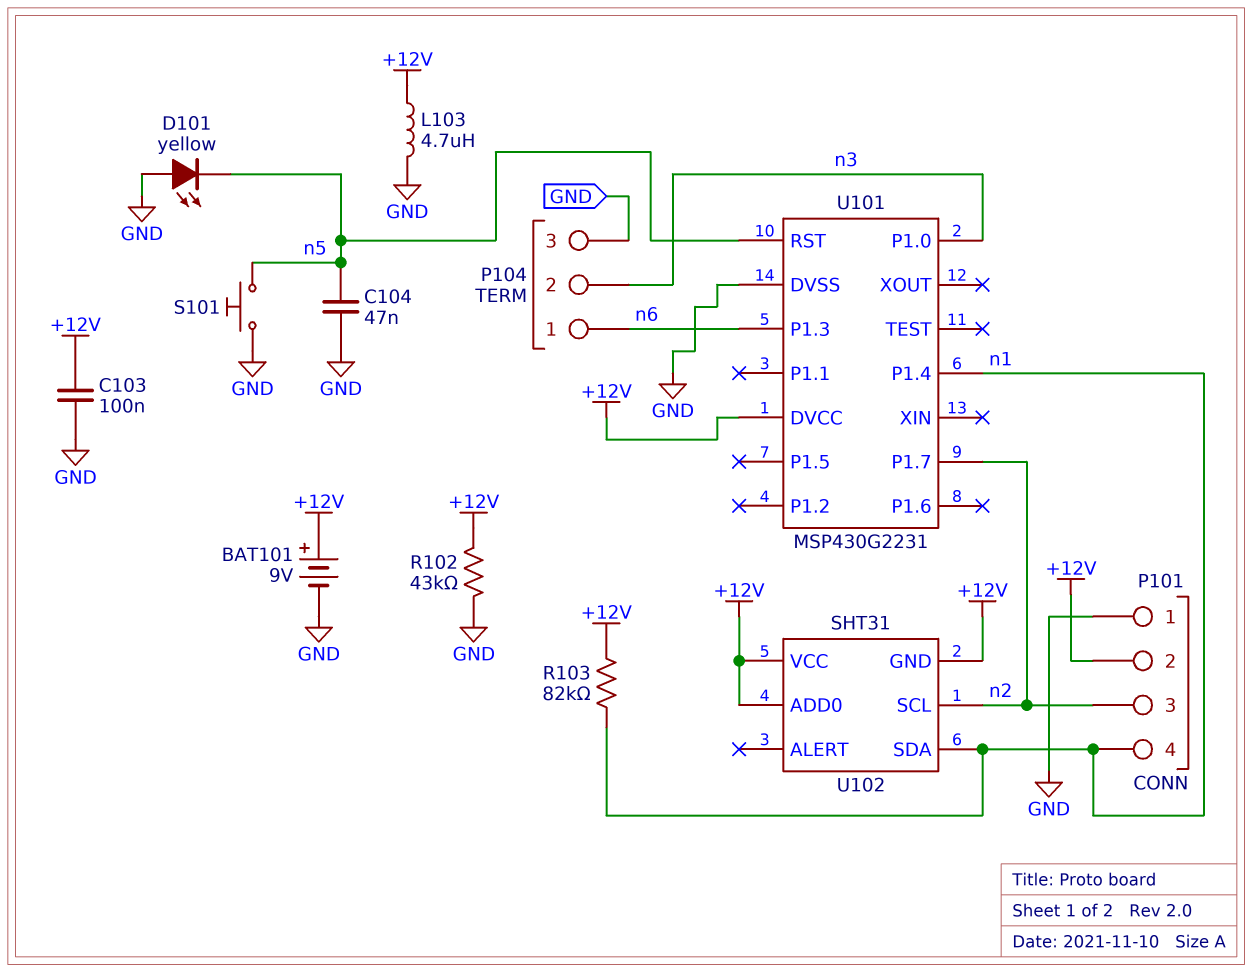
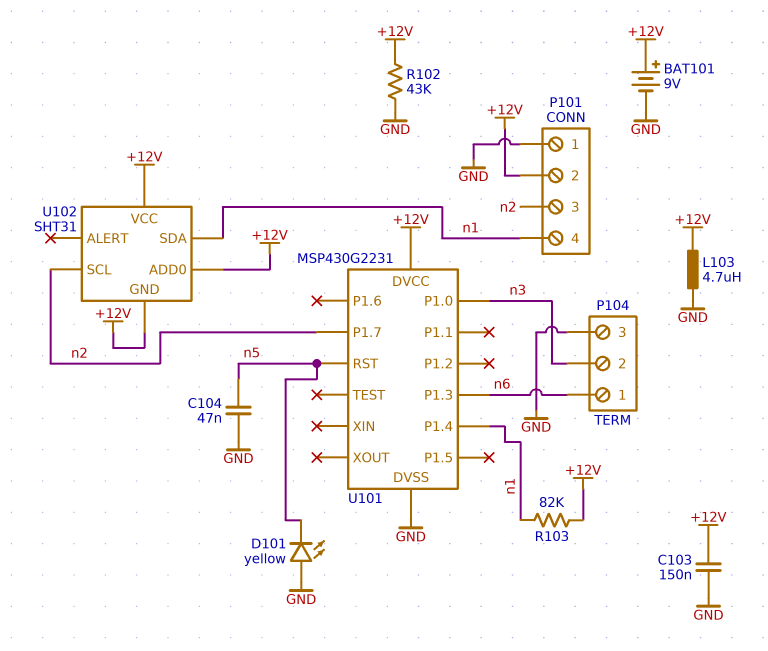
C103: 100nF (+12V, GND) -> 150nF (+12V, GND)
S101: button (GND, n5) -> none

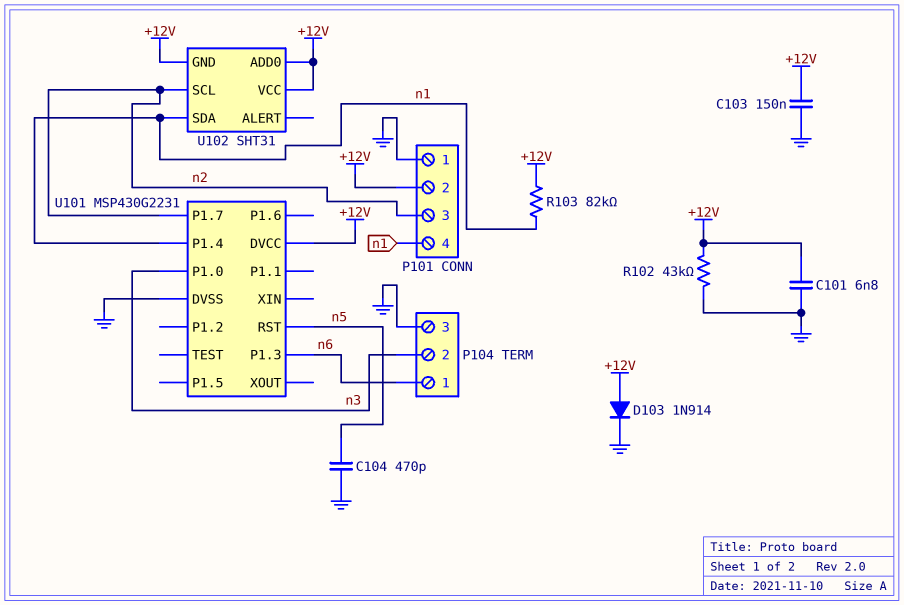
BAT101: 9V (plus +12V, minus GND) -> none
C101: none -> 6.8nF (+12V, GND)
C104: 47nF (GND, n5) -> 470pF (GND, n5)
D101: LED yellow (A GND, K n5) -> none
D103: none -> diode 1N914 (A +12V, K GND)
L103: 4.7uH (+12V, GND) -> none

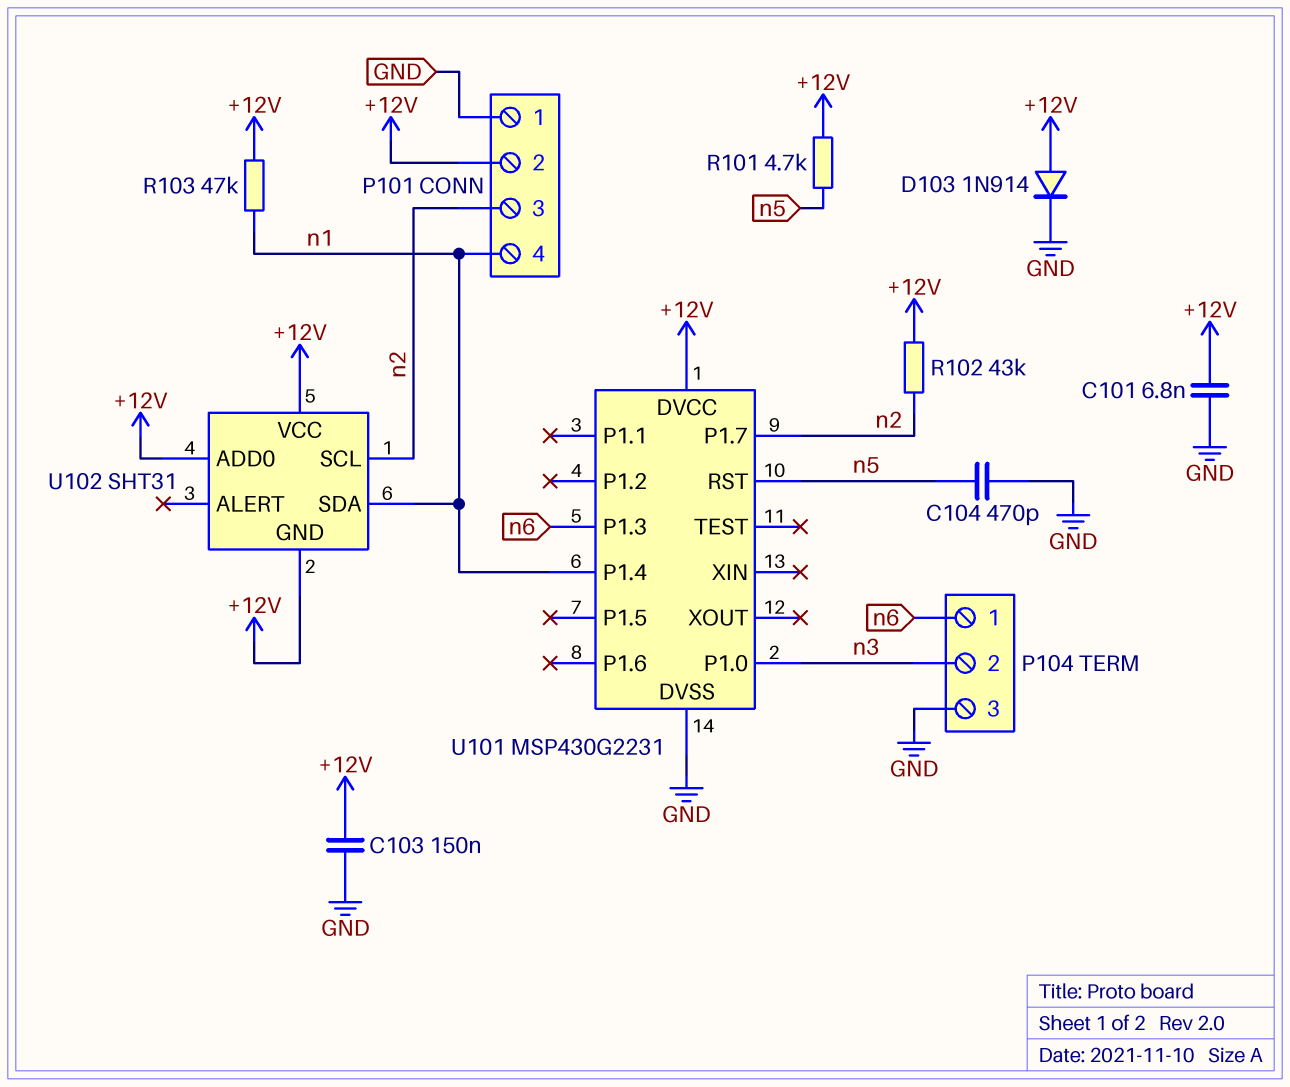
R101: none -> 4.7k (+12V, n5)
R102: 43k (+12V, GND) -> 43k (+12V, n2)
R103: 82k (+12V, n1) -> 47k (+12V, n1)

